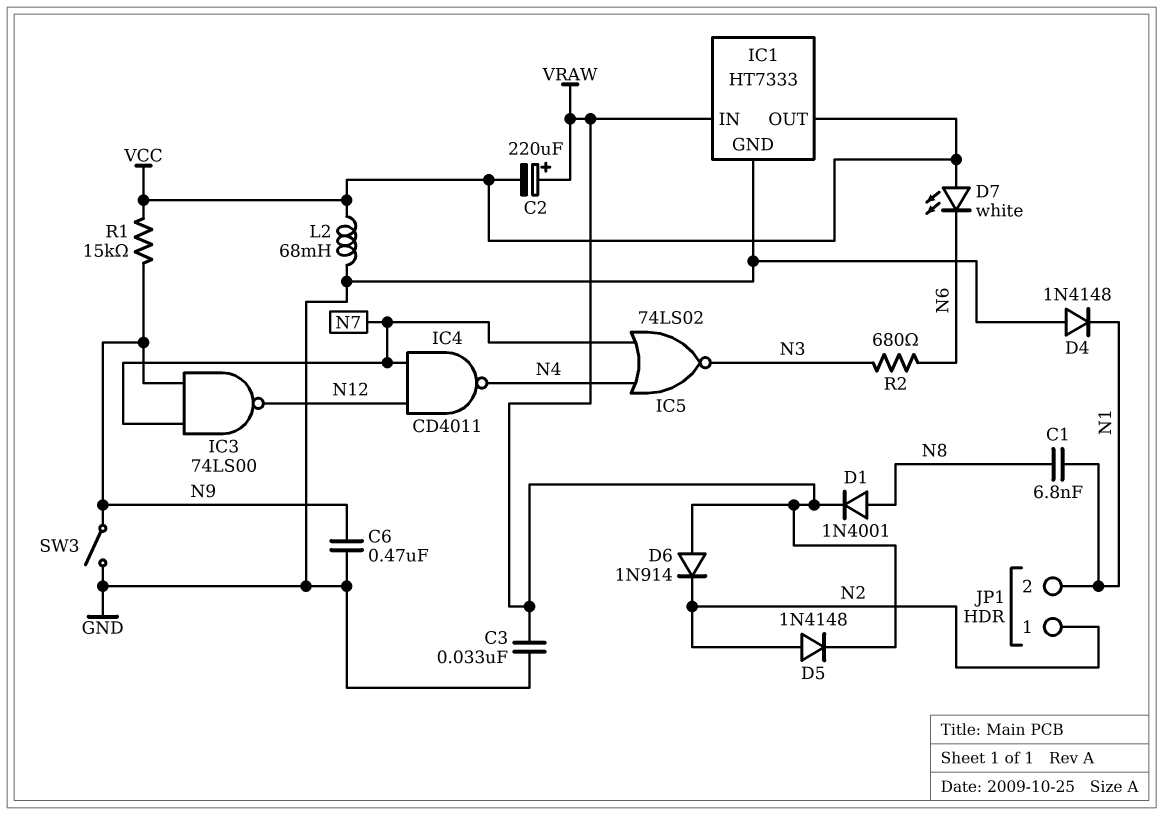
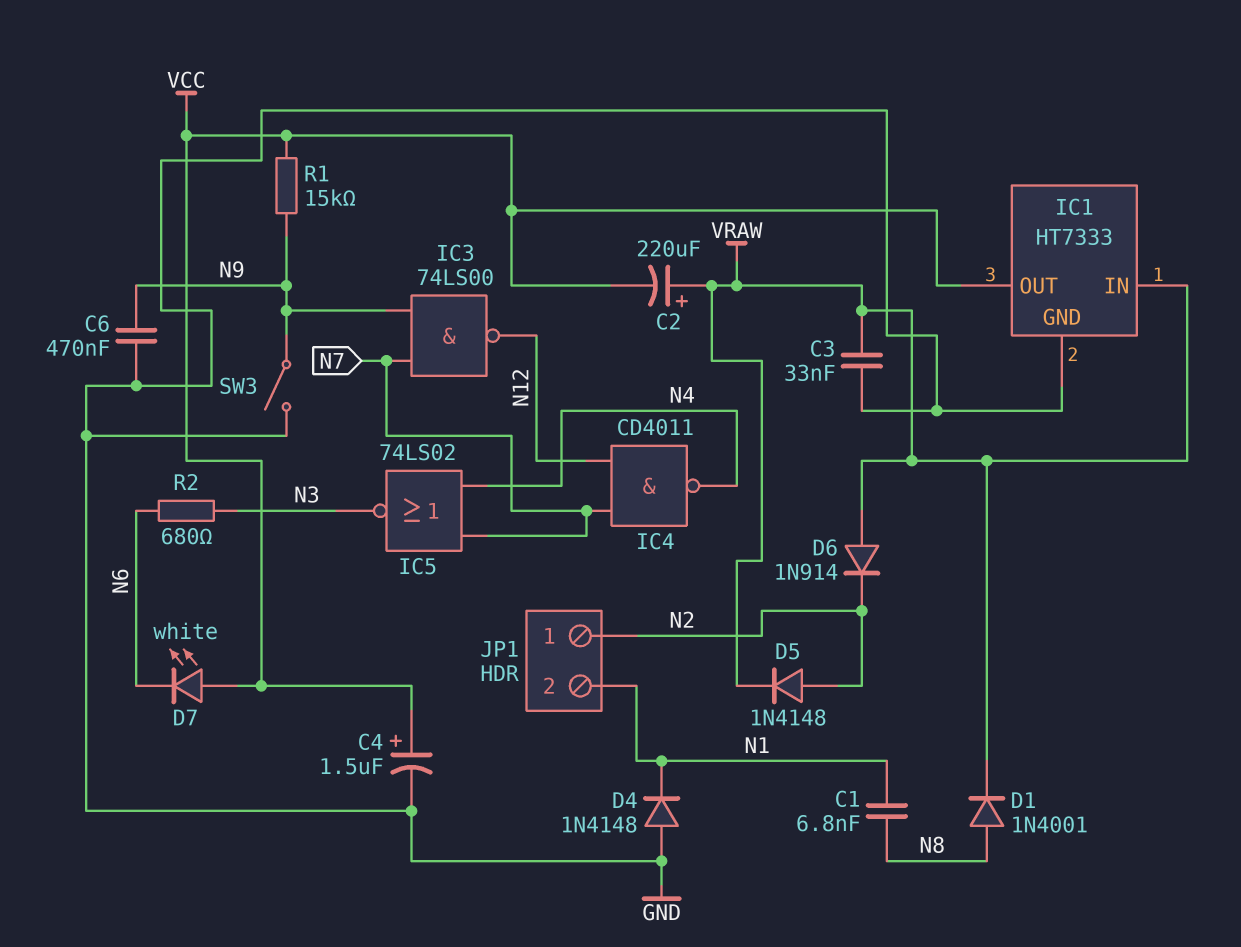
C4: none -> 1.5uF (plus VCC, minus GND)
L2: 68mH (GND, VCC) -> none

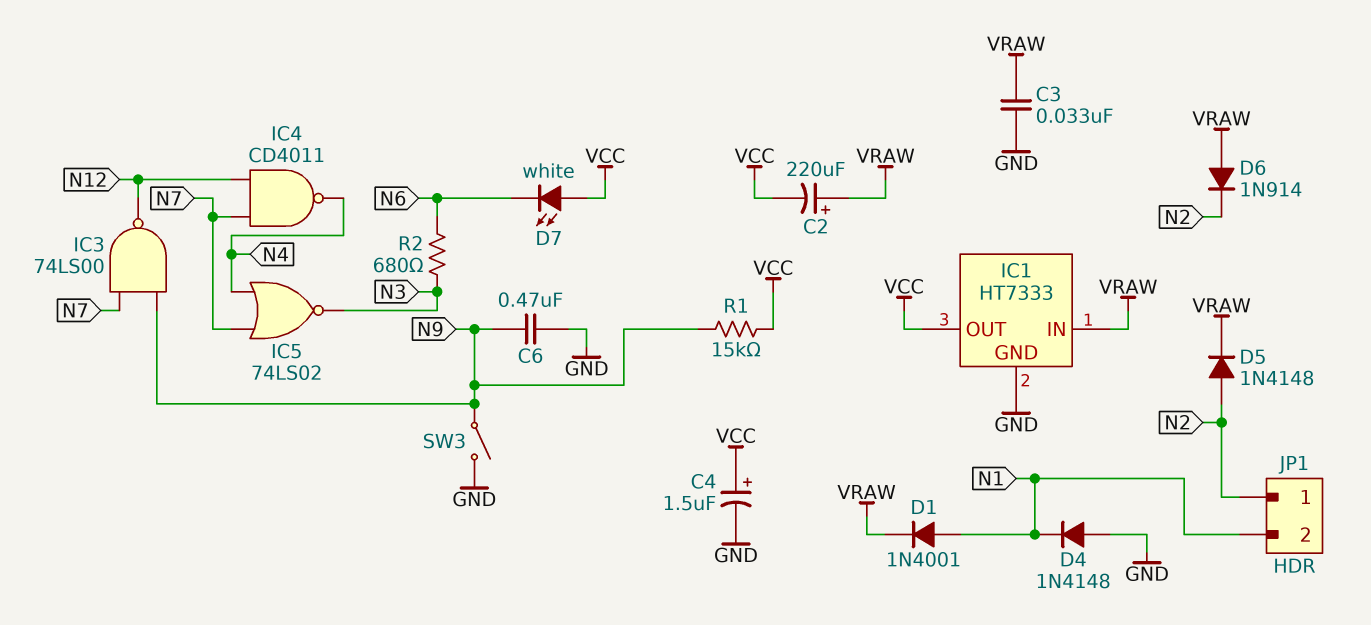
C1: 6.8nF (N1, N8) -> none
D1: diode 1N4001 (A N8, K VRAW) -> diode 1N4001 (A N1, K VRAW)

